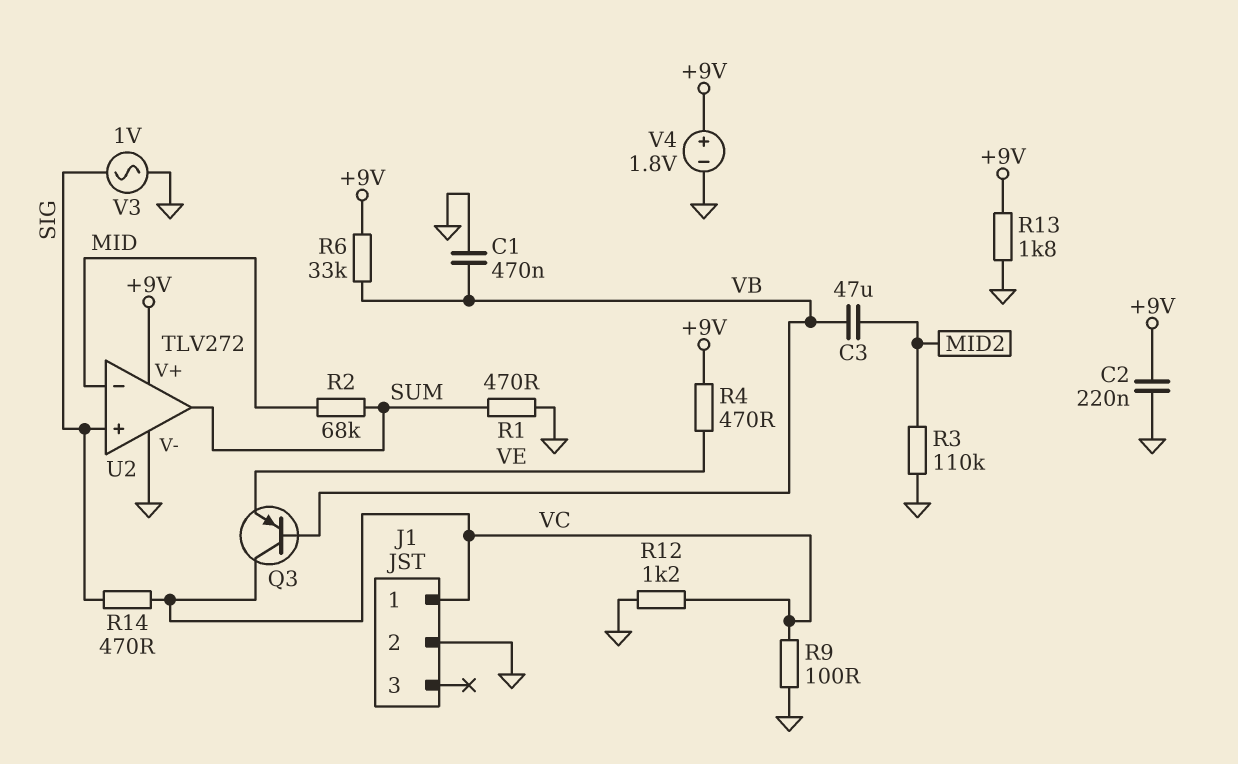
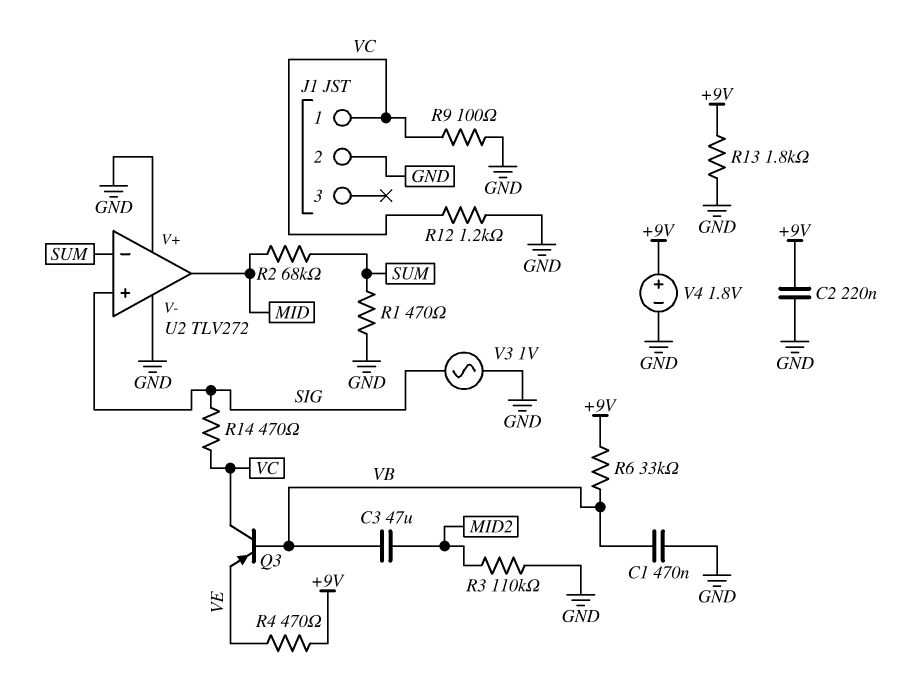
U2 pin V+: +9V -> GND
U2 pin in-: MID -> SUM
U2 pin out: SUM -> MID

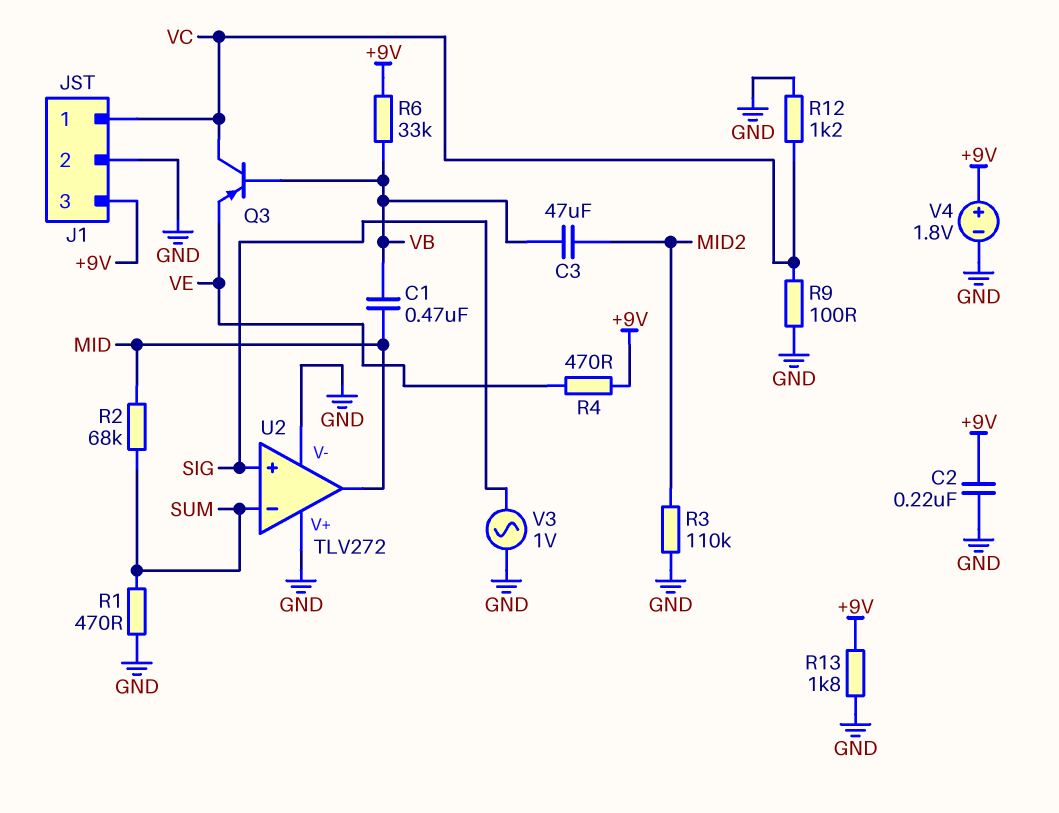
C1: 470nF (GND, VB) -> 470nF (MID, VB)
J1 pin 3: none -> +9V
R14: 470 (SIG, VC) -> none

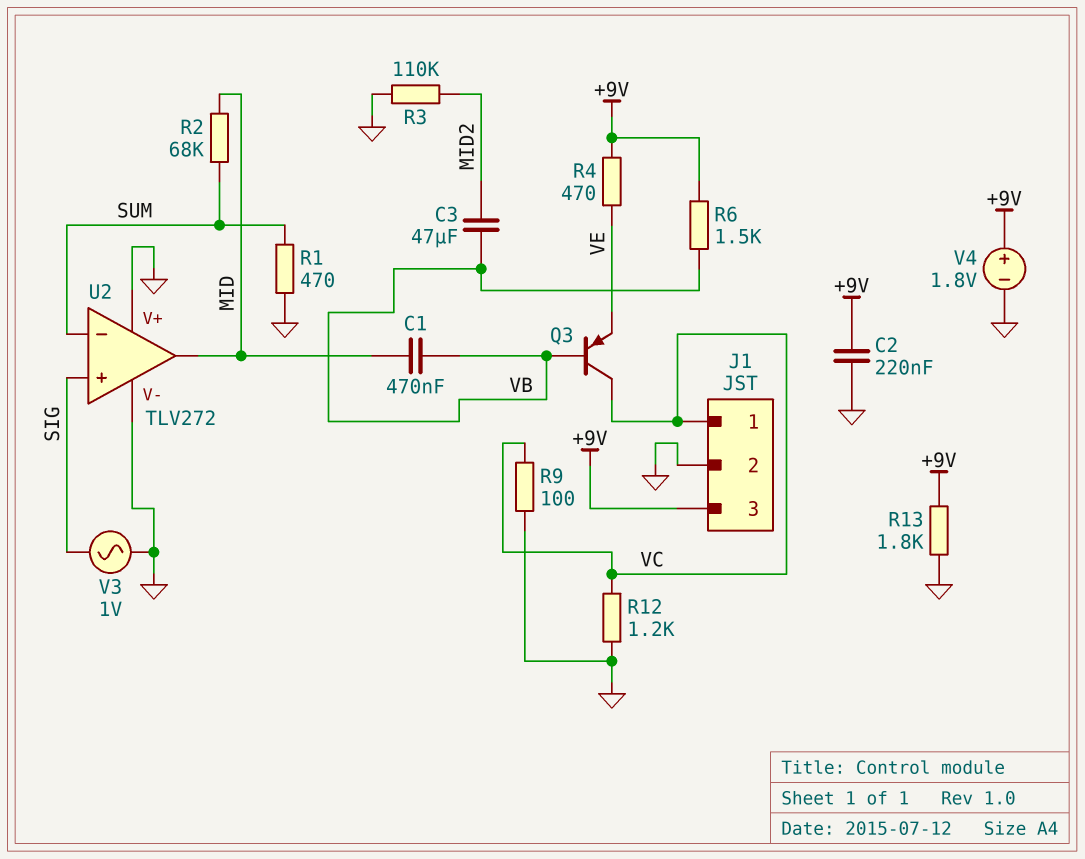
R6: 33k (+9V, VB) -> 1.5k (+9V, VB)

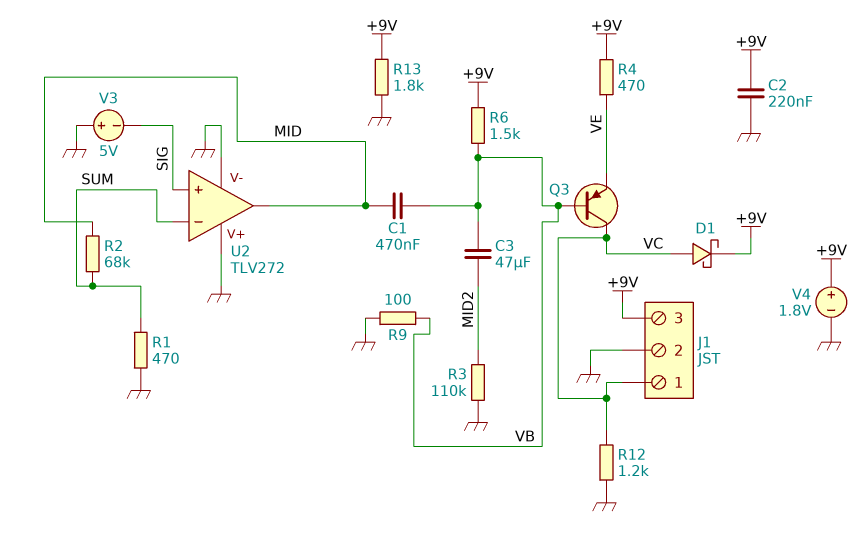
D1: none -> schottky (A VC, K +9V)
R9: 100 (GND, VC) -> 100 (GND, VB)
V3: AC 1V (GND, SIG) -> 5V (plus GND, minus SIG)

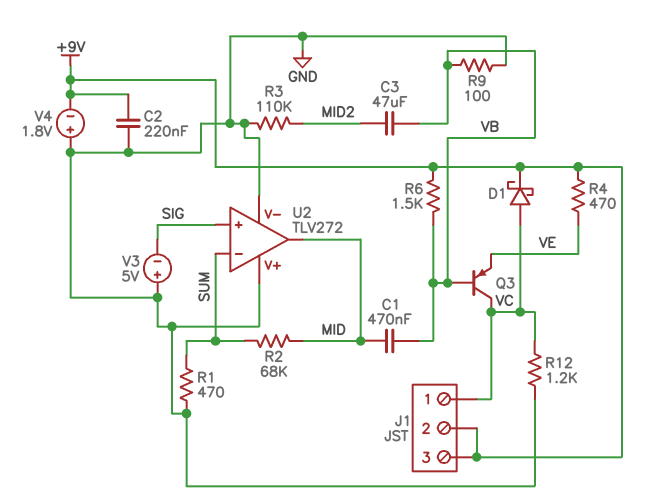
J1 pin 2: GND -> +9V
R13: 1.8k (+9V, GND) -> none
V4: 1.8V (plus +9V, minus GND) -> 1.8V (plus GND, minus +9V)

